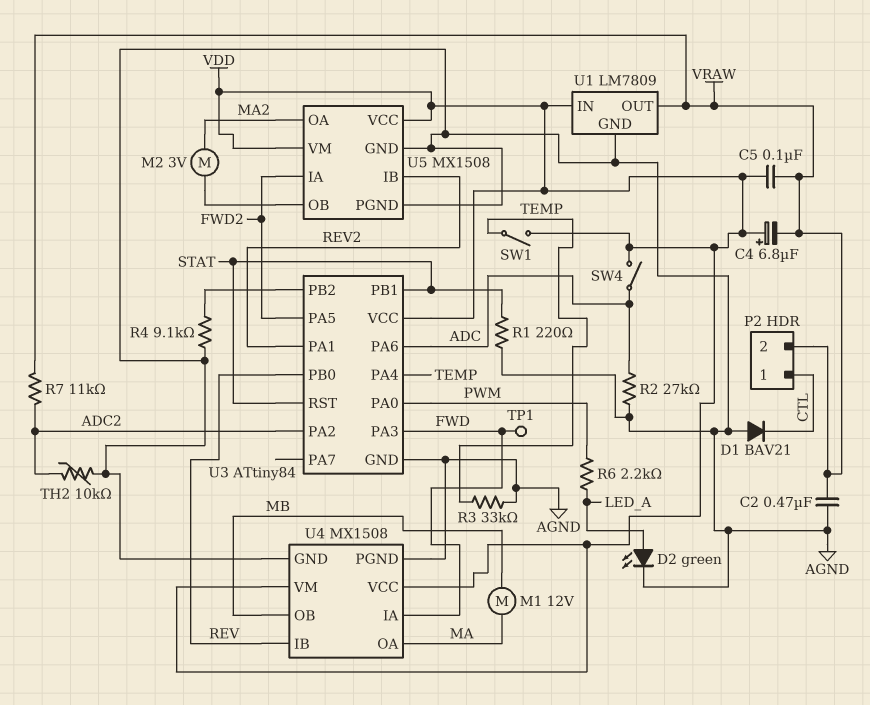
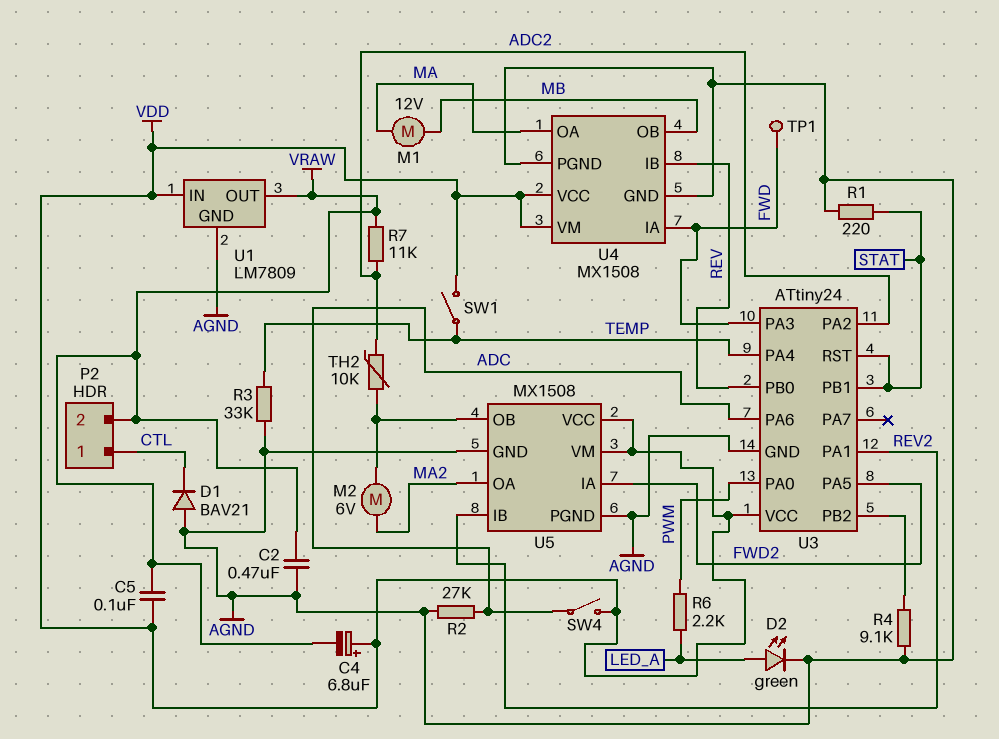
M2: motor 3V (MA2, U5/OB) -> motor 6V (MA2, U5/OB)
TH2: 10k (ADC2, AGND) -> 10k (ADC2, U5/OB)
U3: ATtiny84 -> ATtiny24

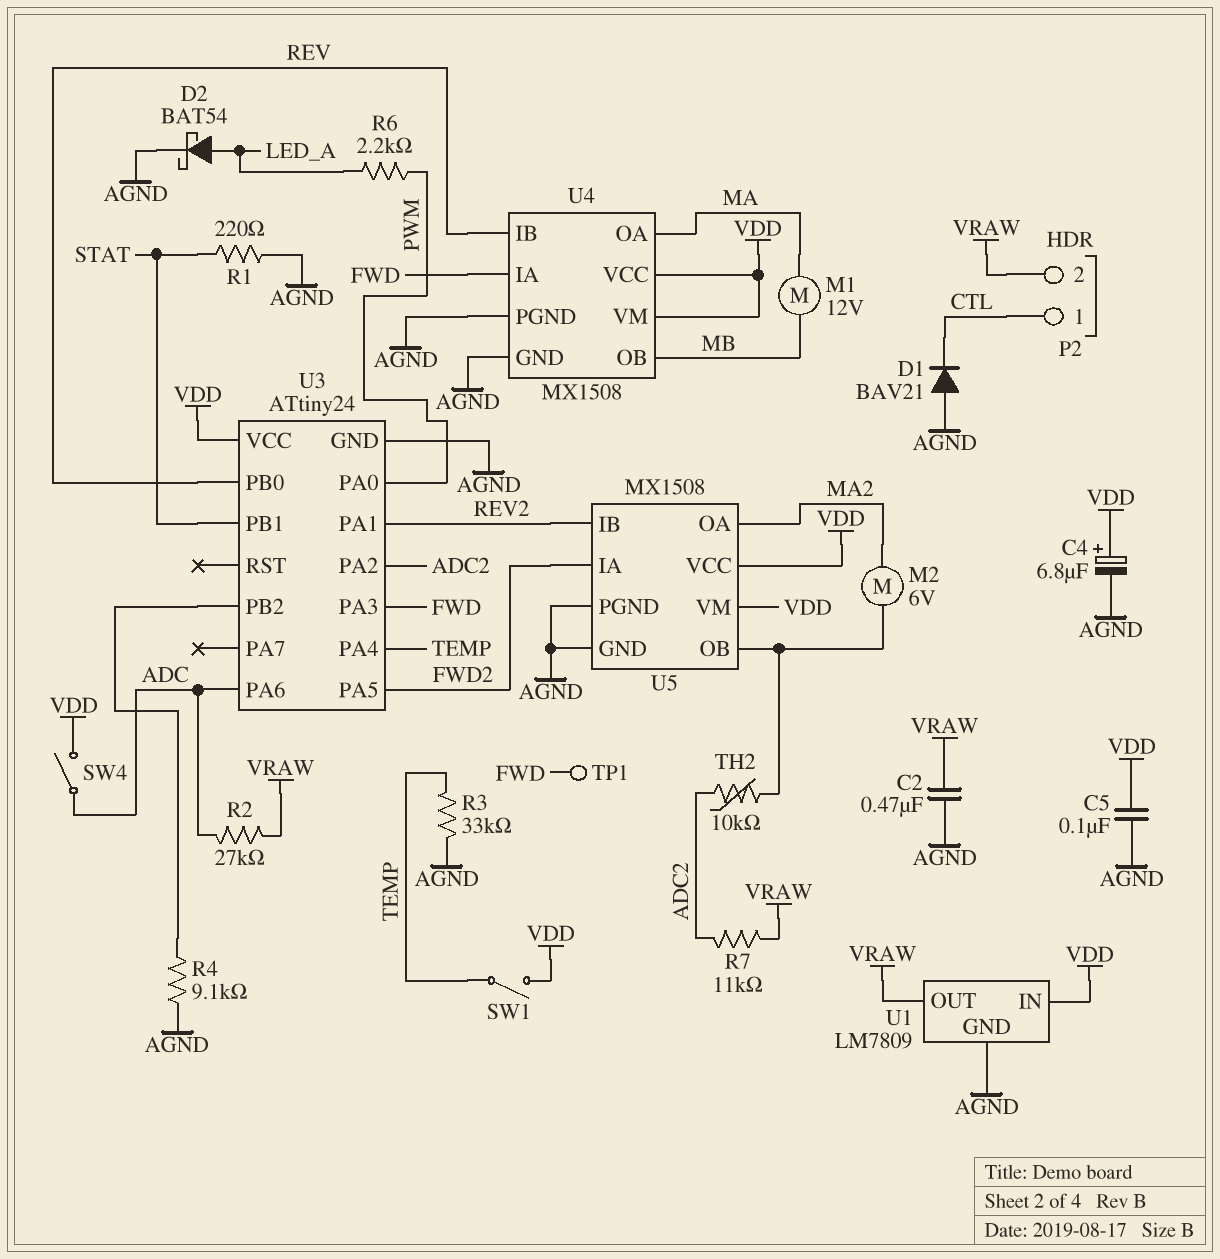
C4: 6.8uF (plus VDD, minus VRAW) -> 6.8uF (plus VDD, minus AGND)
C5: 100nF (VDD, VRAW) -> 100nF (AGND, VDD)
D2: LED green (A LED_A, K AGND) -> schottky BAT54 (A LED_A, K AGND)
R2: 27k (ADC, AGND) -> 27k (ADC, VRAW)
U3 pin RST: STAT -> none

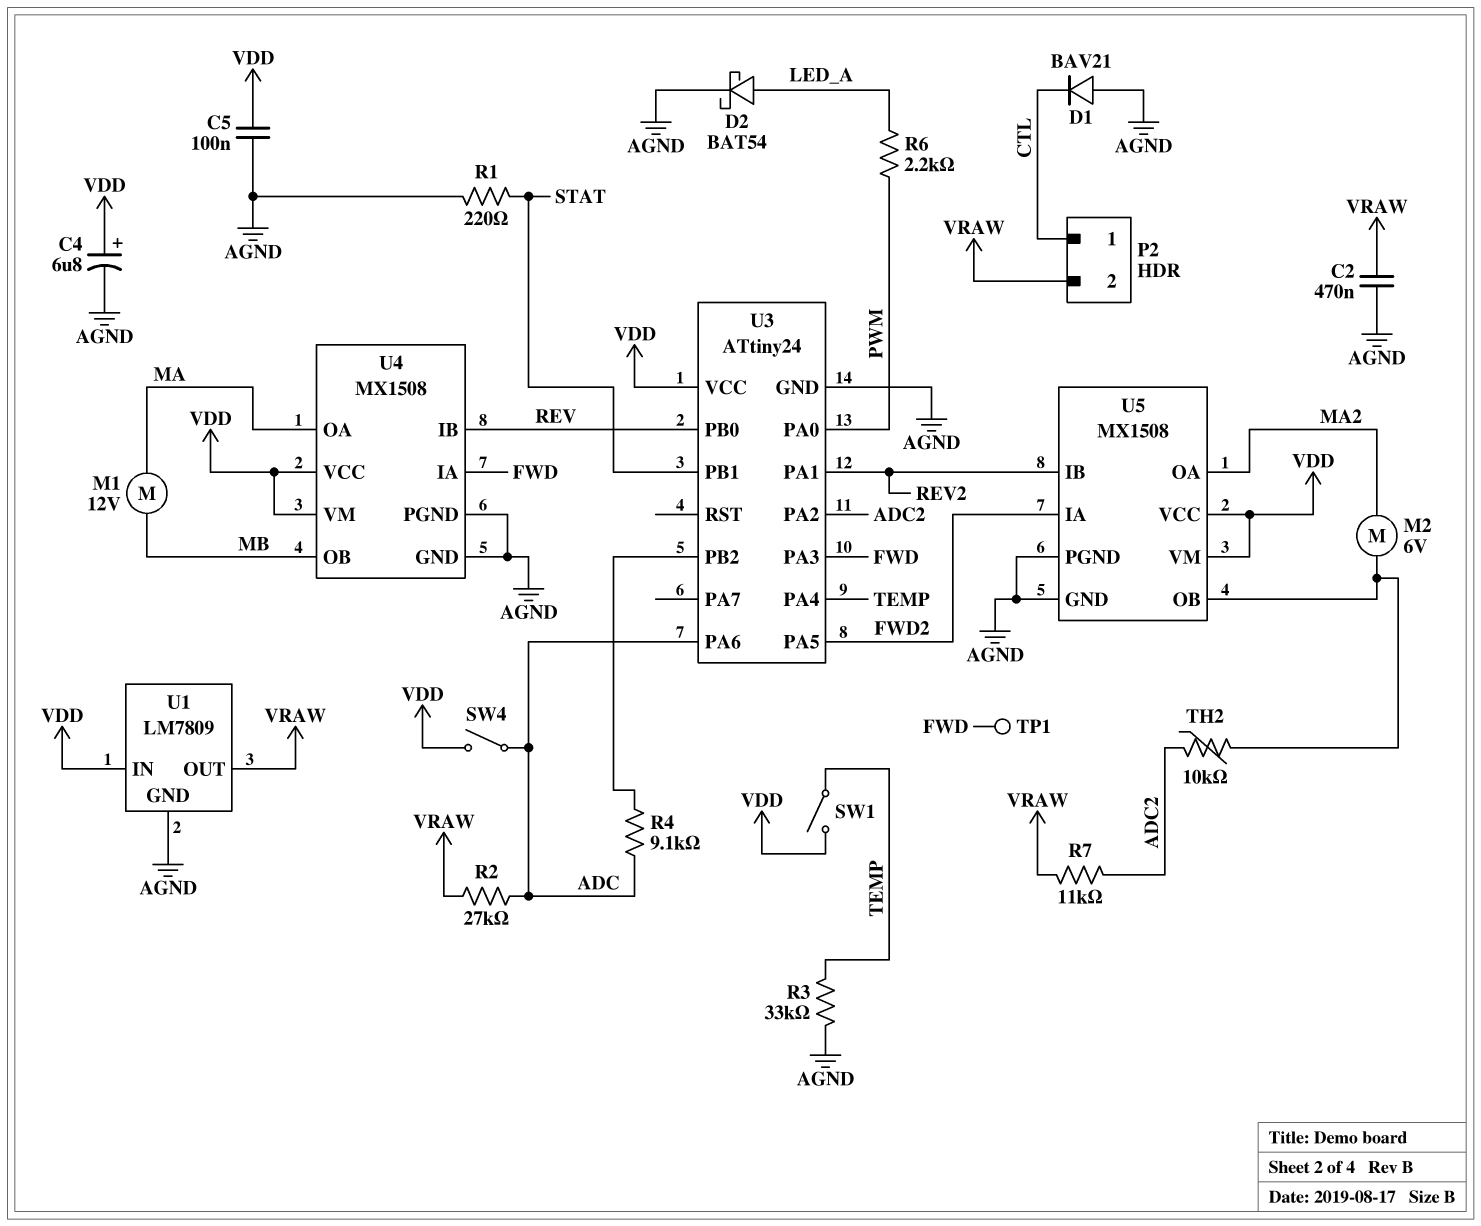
R4: 9.1k (AGND, U3/PB2) -> 9.1k (ADC, U3/PB2)

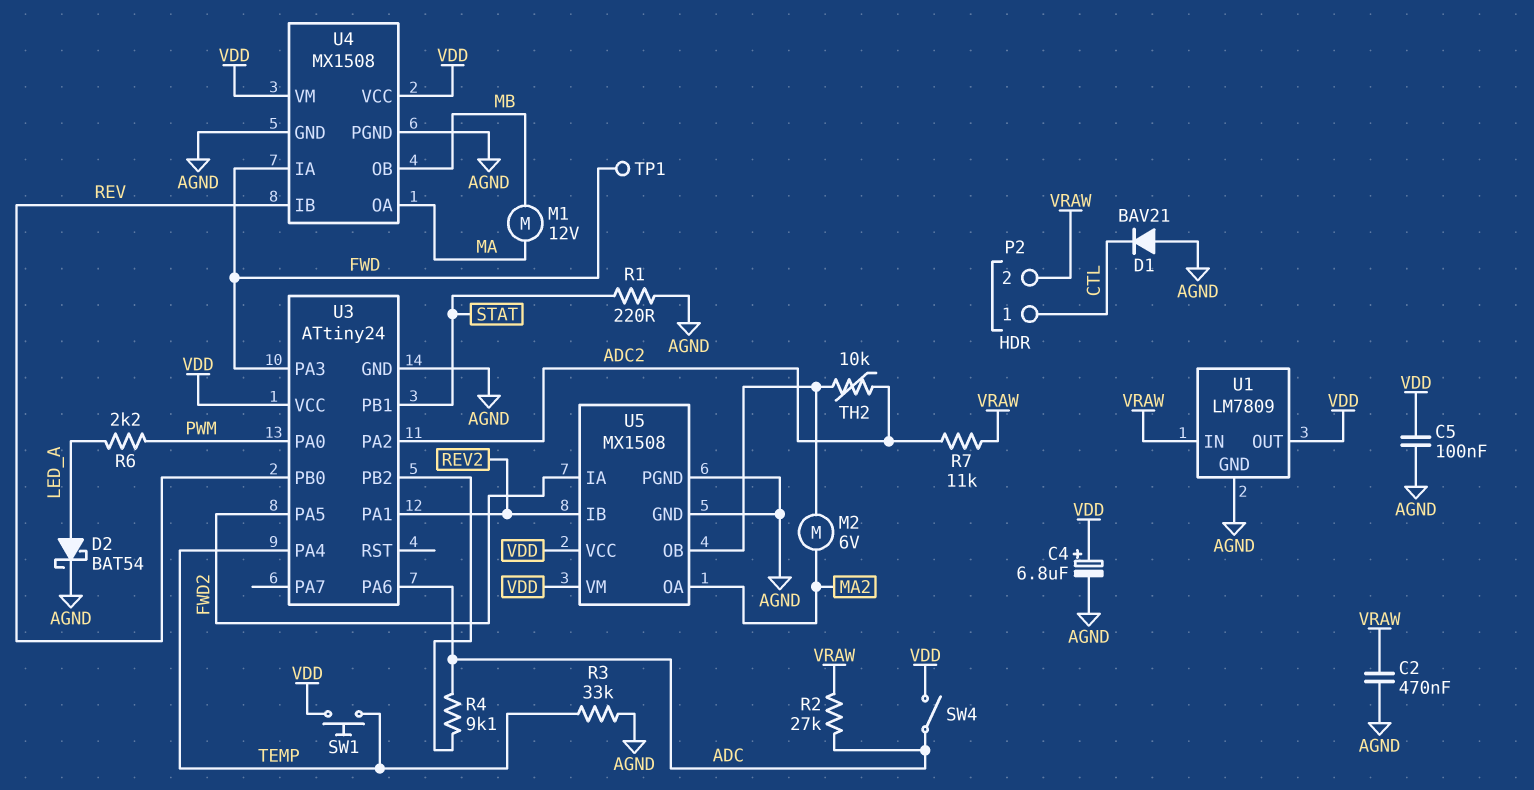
SW1: switch (TEMP, VDD) -> button (TEMP, VDD)
U1 pin IN: VDD -> VRAW
U1 pin OUT: VRAW -> VDD

